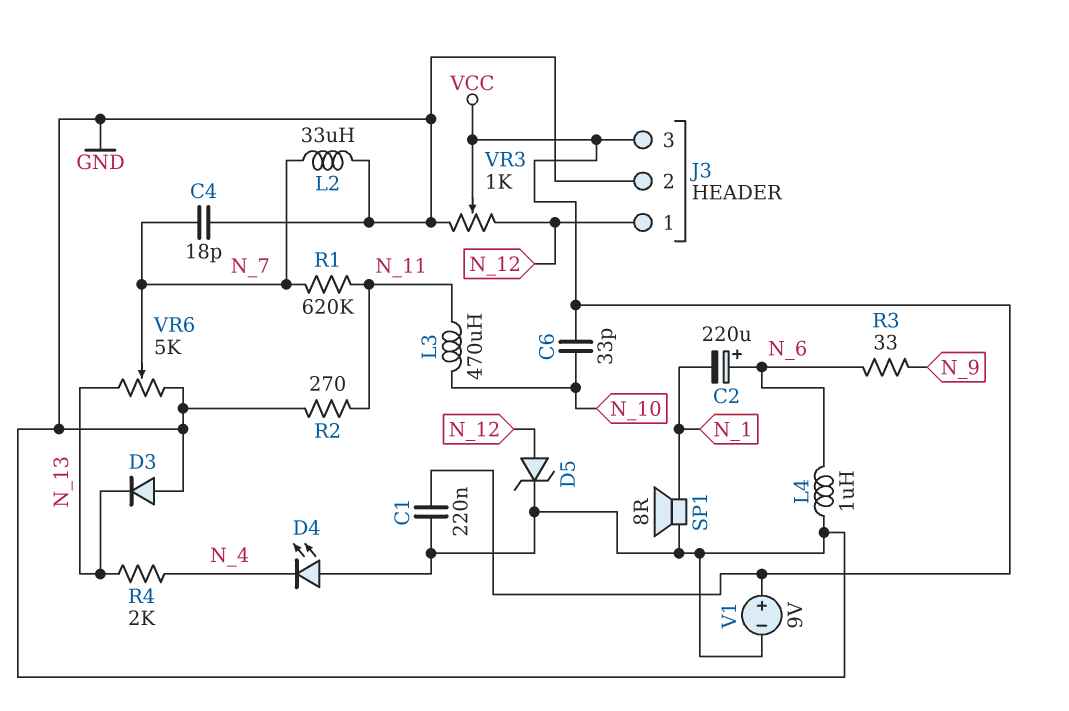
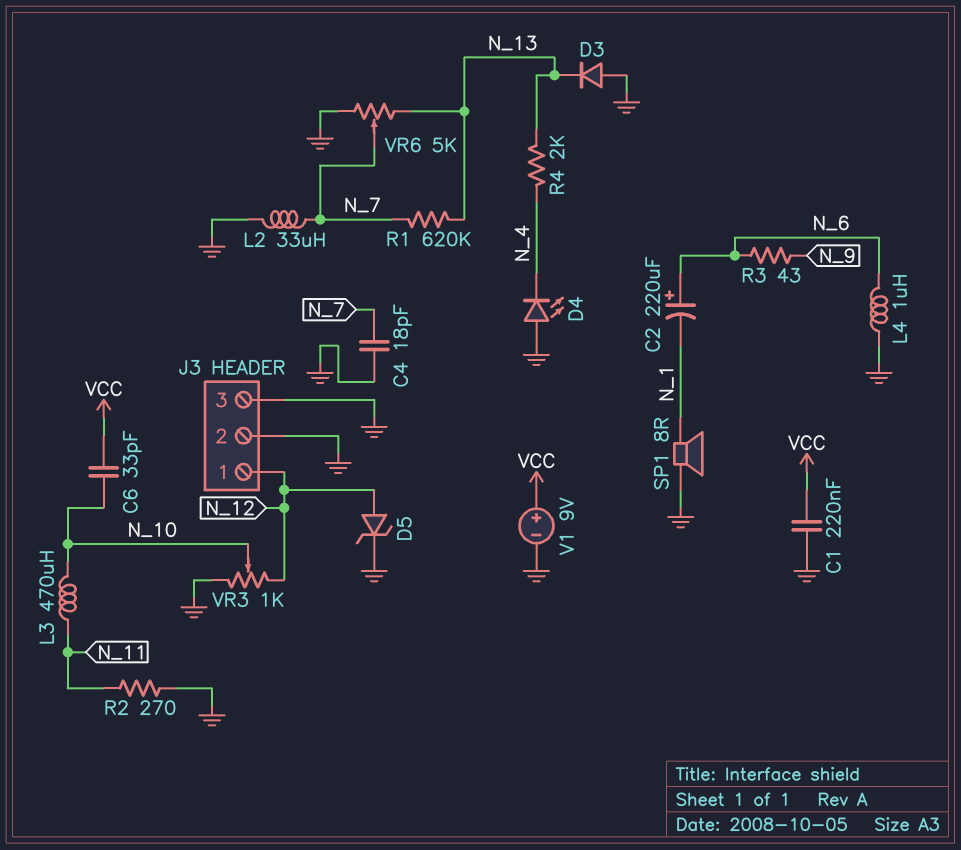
J3 pin 3: VCC -> GND
R1: 620k (N_7, N_11) -> 620k (N_7, N_13)
R3: 33 (N_6, N_9) -> 43 (N_6, N_9)
VR3: 1k (GND, N_12, wiper VCC) -> 1k (GND, N_12, wiper N_10)

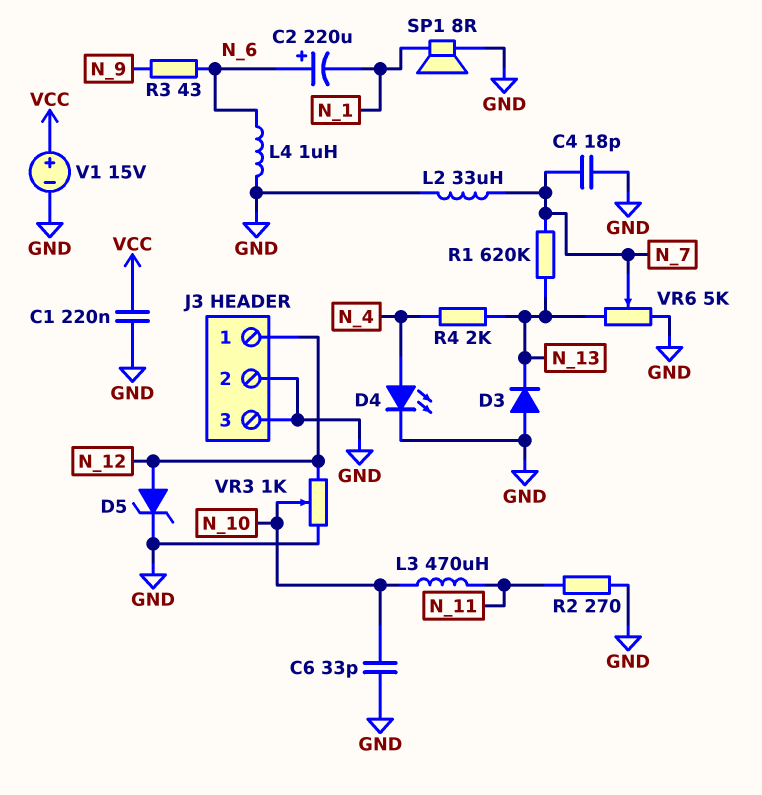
C6: 33pF (N_10, VCC) -> 33pF (GND, N_10)
D4: LED (A GND, K N_4) -> LED (A N_4, K GND)
V1: 9V (plus VCC, minus GND) -> 15V (plus VCC, minus GND)

